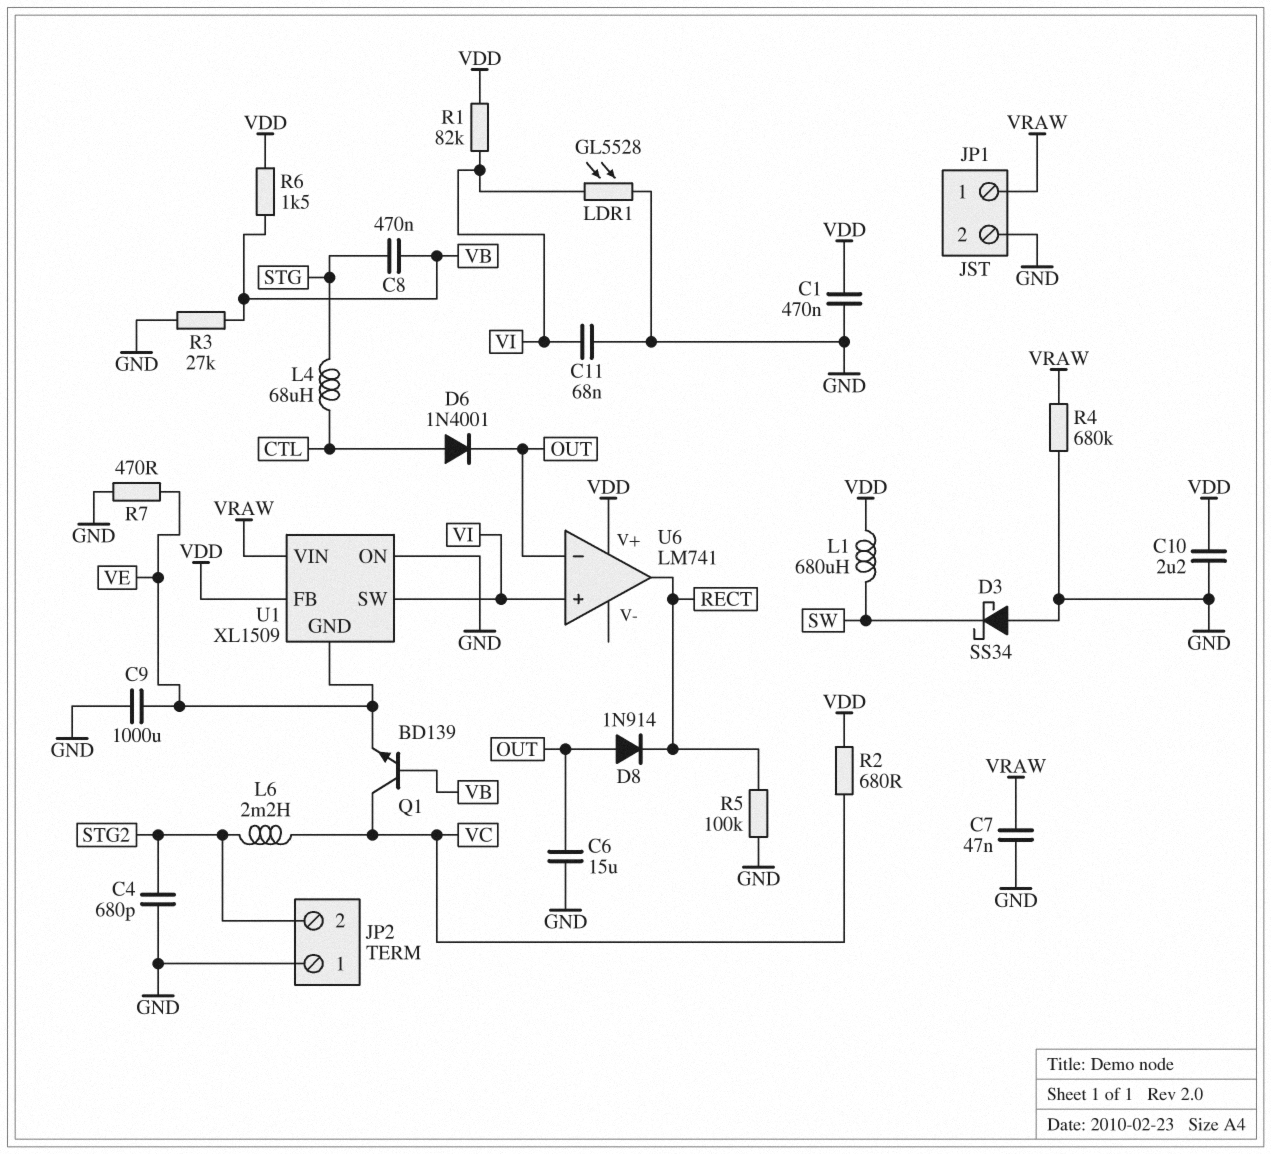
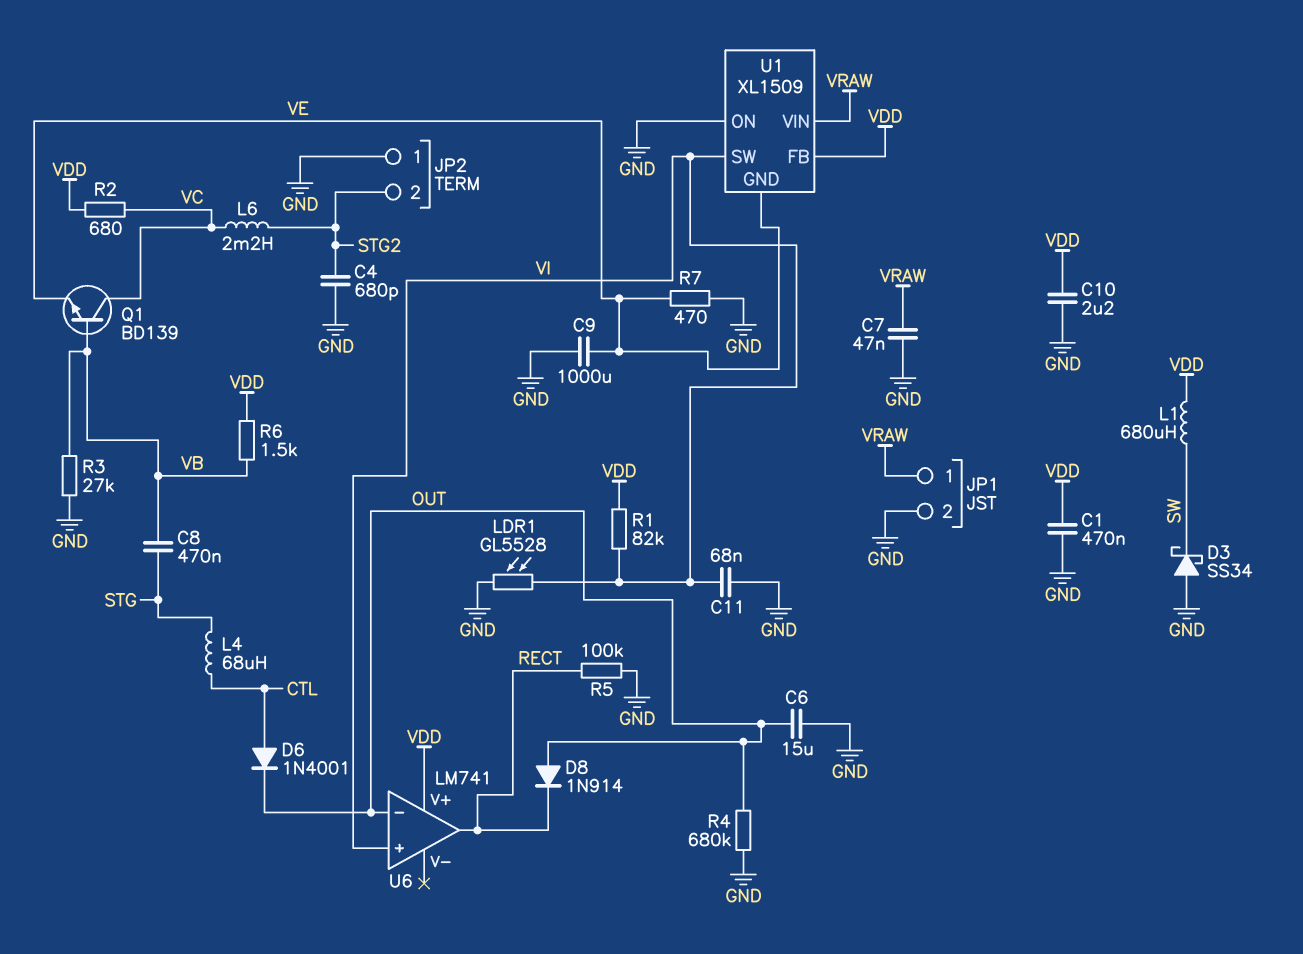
R4: 680k (GND, VRAW) -> 680k (GND, OUT)

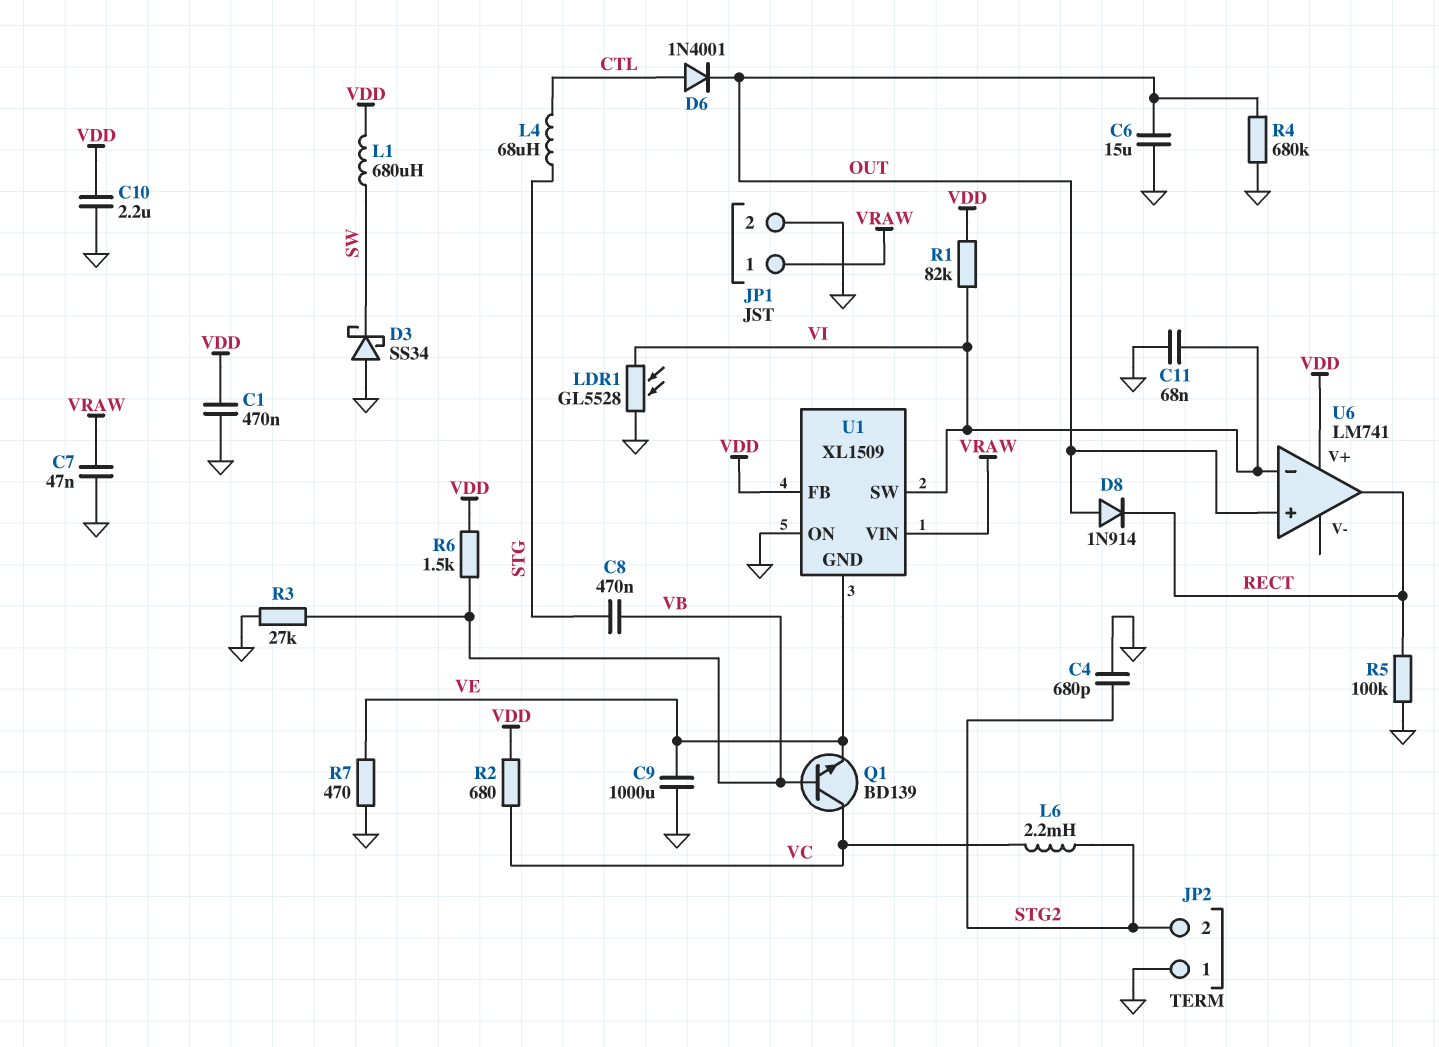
U6 pin in+: VI -> OUT
U6 pin in-: OUT -> VI

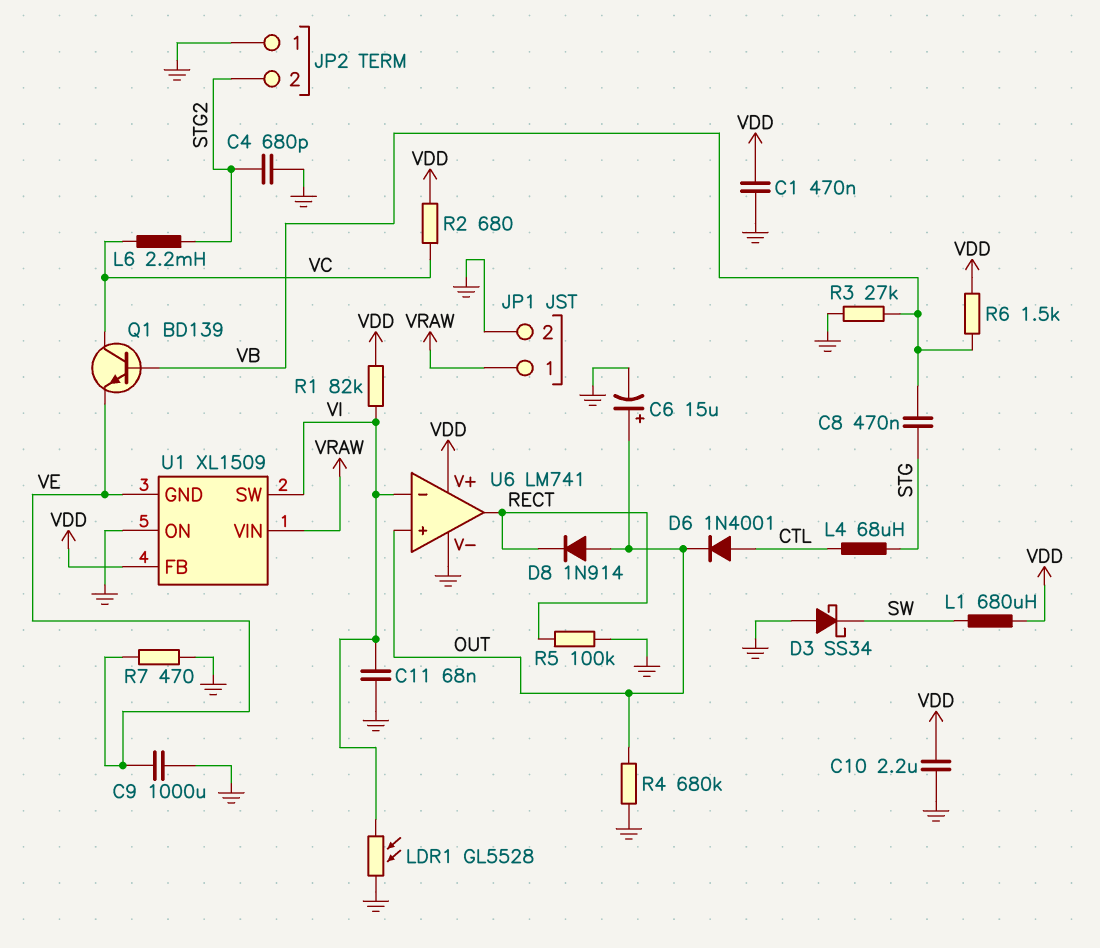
C6: 15uF (GND, OUT) -> 15uF (plus OUT, minus GND)
C7: 47nF (GND, VRAW) -> none
U6 pin V-: none -> GND

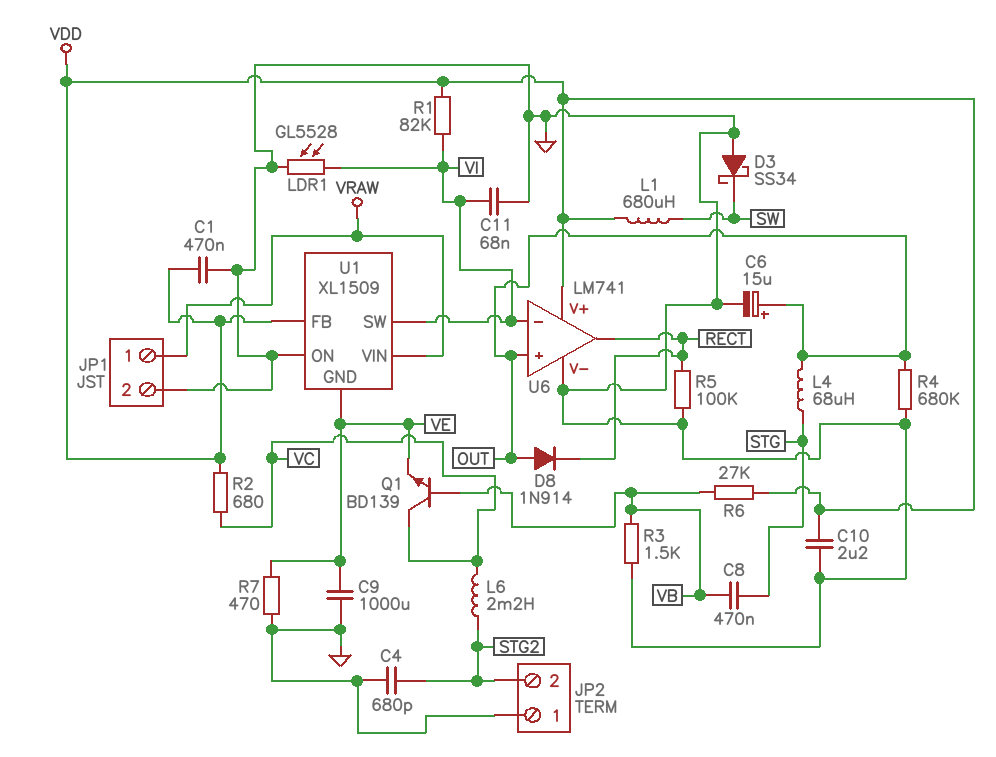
D6: diode 1N4001 (A CTL, K OUT) -> none
L4: 68uH (CTL, STG) -> 68uH (OUT, STG)
R3: 27k (GND, VB) -> 1.5k (GND, VB)
R6: 1.5k (VB, VDD) -> 27k (VB, VDD)

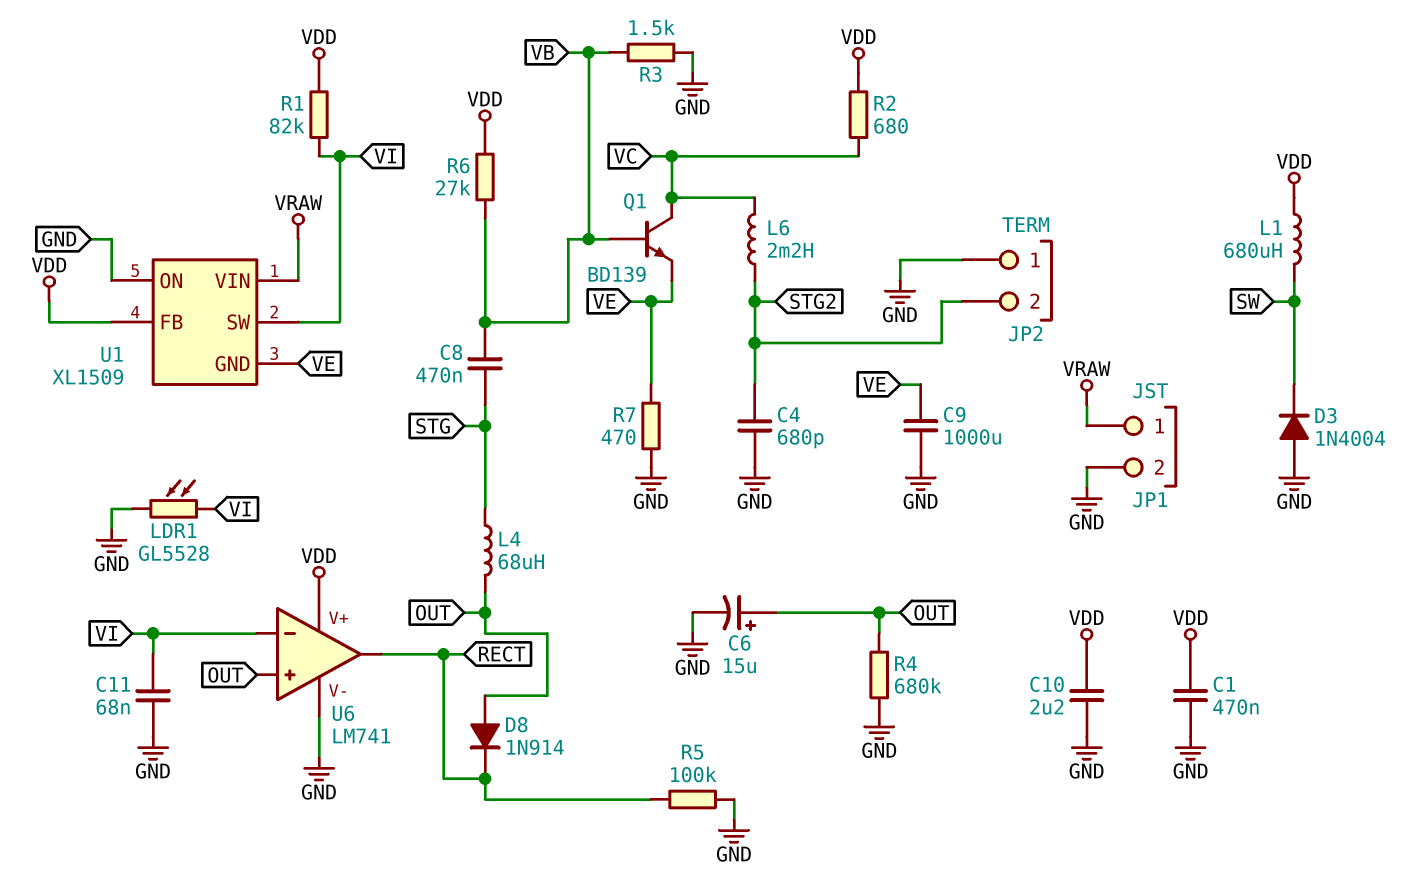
D3: schottky SS34 (A GND, K SW) -> diode 1N4004 (A GND, K SW)

